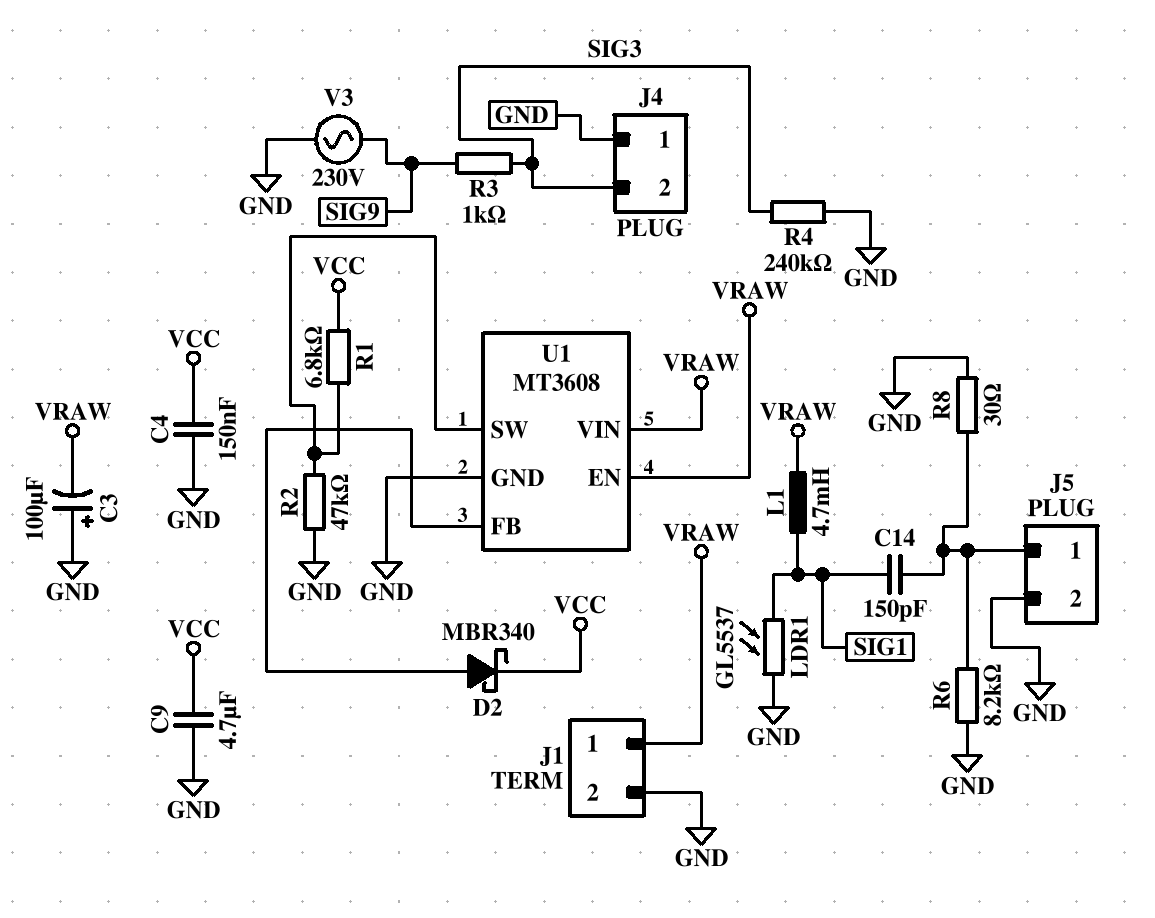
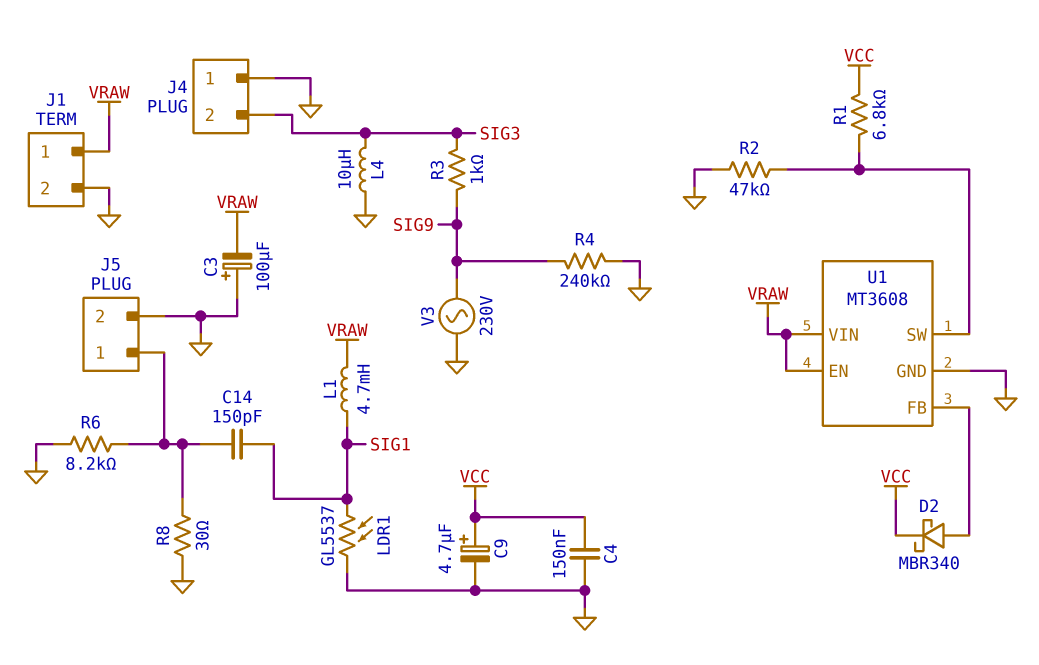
C9: 4.7uF (GND, VCC) -> 4.7uF (plus VCC, minus GND)
L4: none -> 10uH (GND, SIG3)
R4: 240k (GND, SIG3) -> 240k (GND, SIG9)

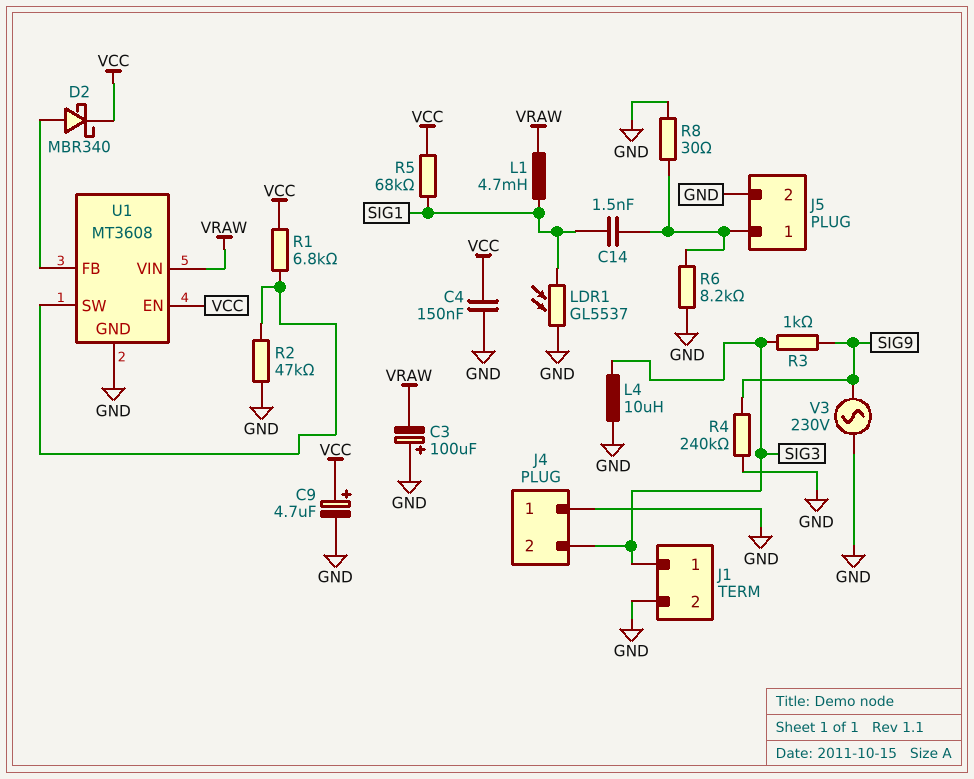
C14: 150pF (J5/1, SIG1) -> 1.5nF (J5/1, SIG1)
J1 pin 1: VRAW -> SIG3
R5: none -> 68k (SIG1, VCC)
U1 pin EN: VRAW -> VCC

